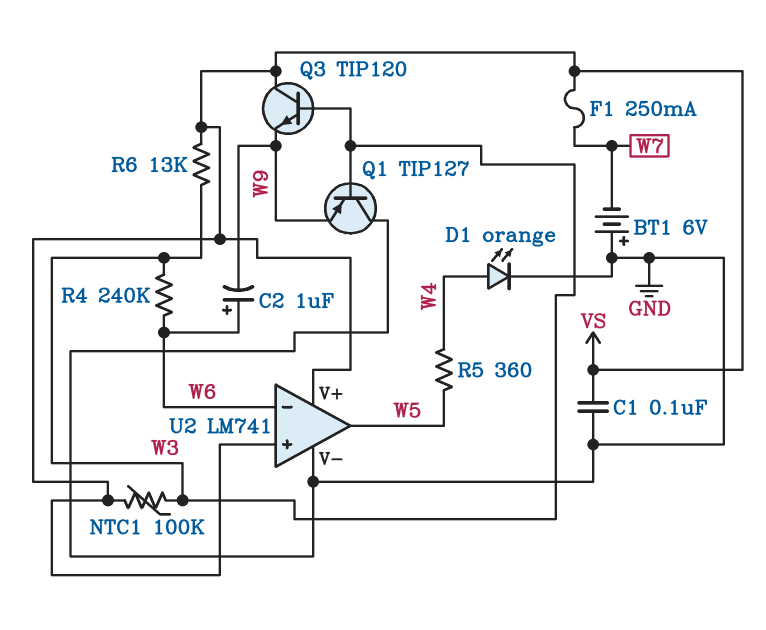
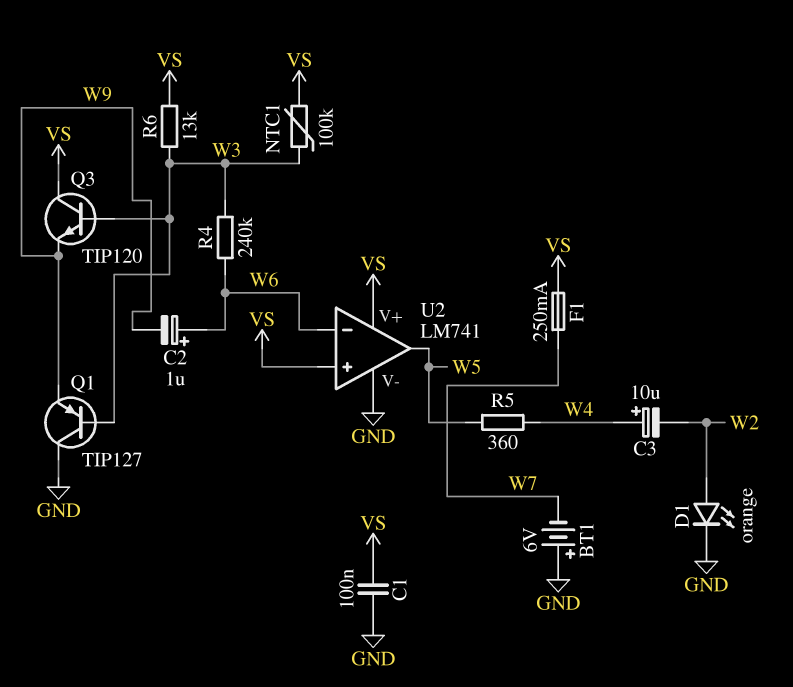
C3: none -> 10uF (plus W4, minus W2)
D1: LED orange (A W4, K GND) -> LED orange (A W2, K GND)

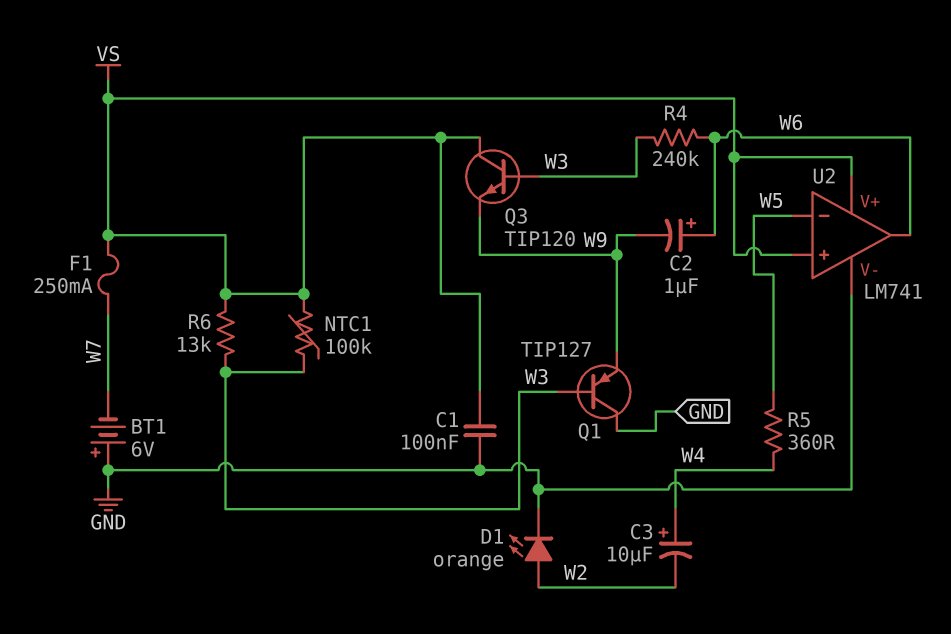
U2 pin in-: W6 -> W5
U2 pin out: W5 -> W6

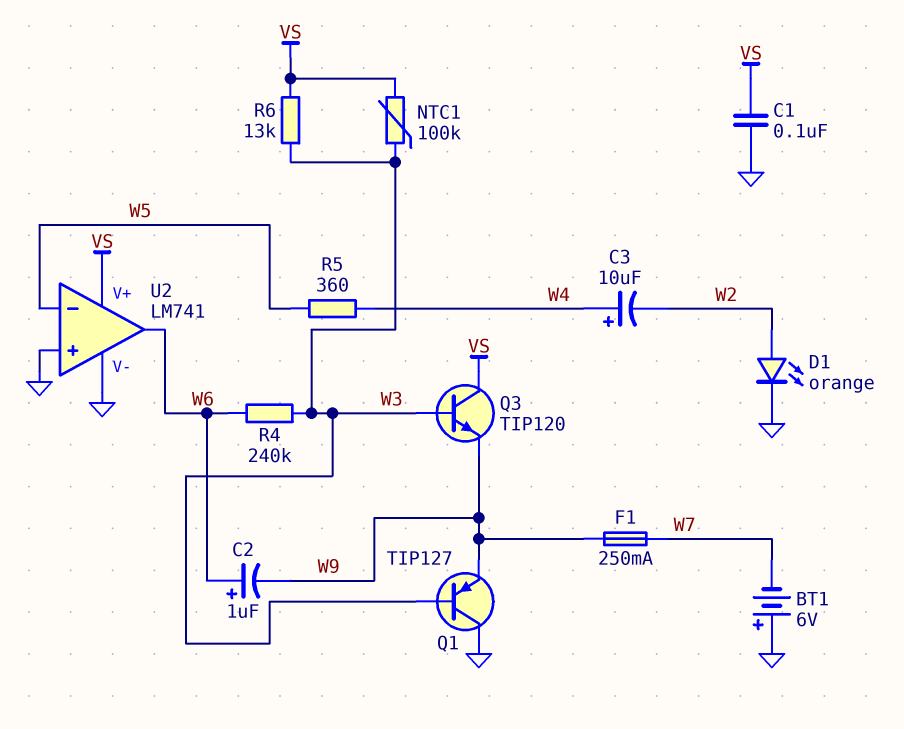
F1: 250mA (VS, W7) -> 250mA (W7, W9)
U2 pin in+: VS -> GND

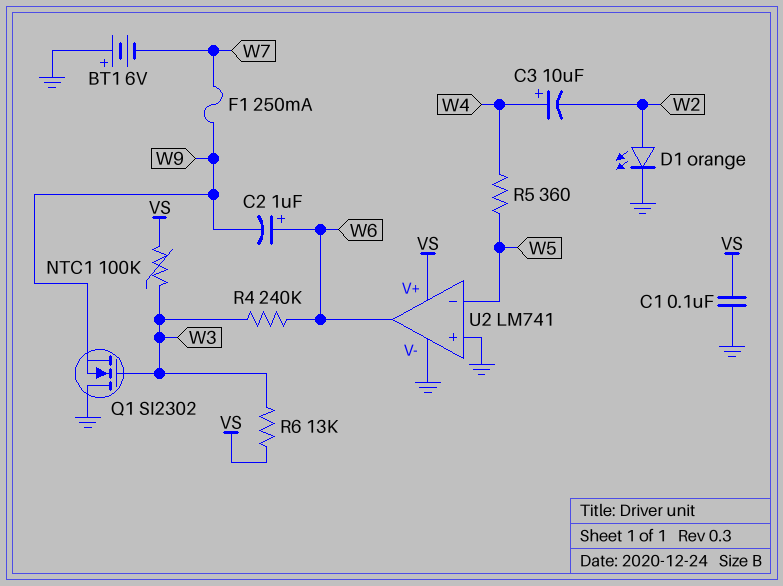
Q1: PNP TIP127 (B W3, C GND, E W9) -> NMOS SI2302 (G W3, D GND, S W9)
Q3: NPN TIP120 (B W3, C VS, E W9) -> none

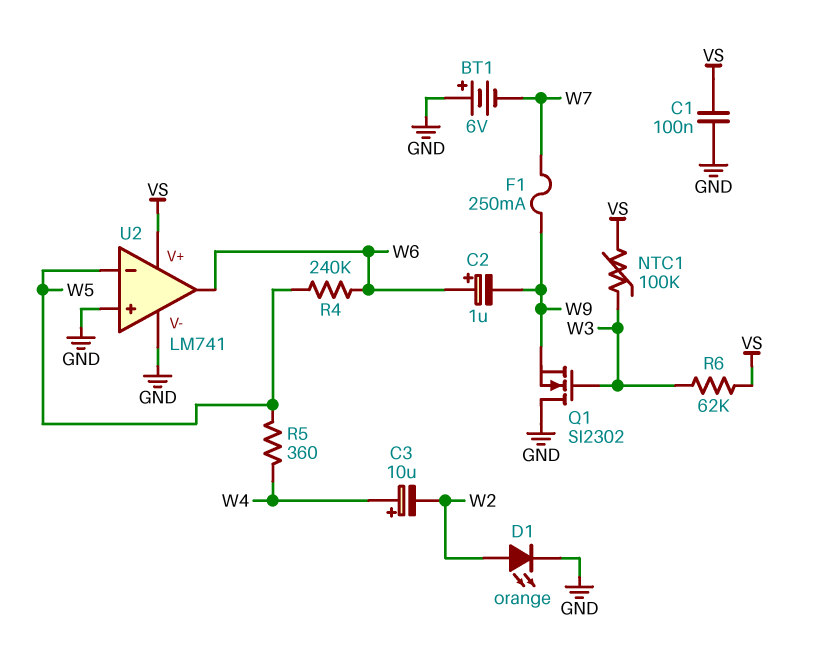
R4: 240k (W3, W6) -> 240k (W5, W6)
R6: 13k (VS, W3) -> 62k (VS, W3)

